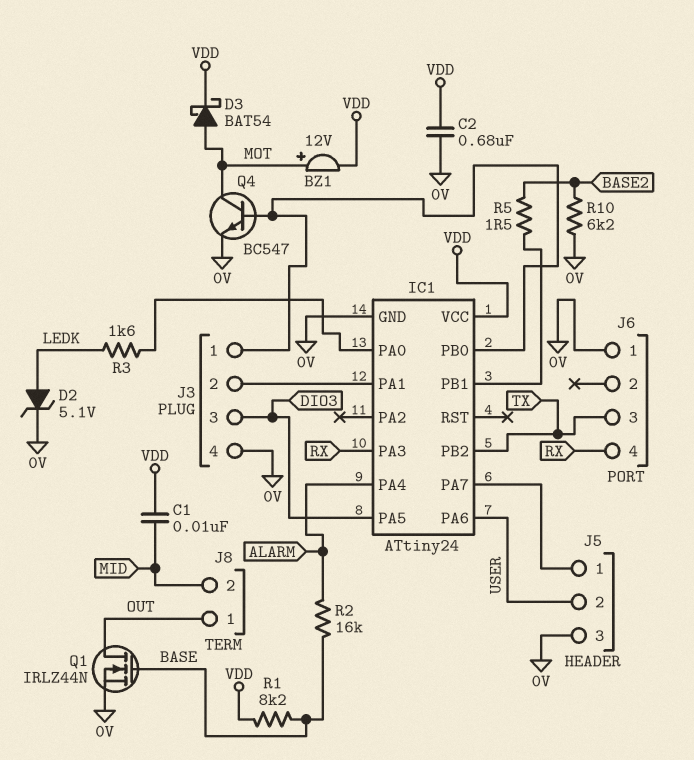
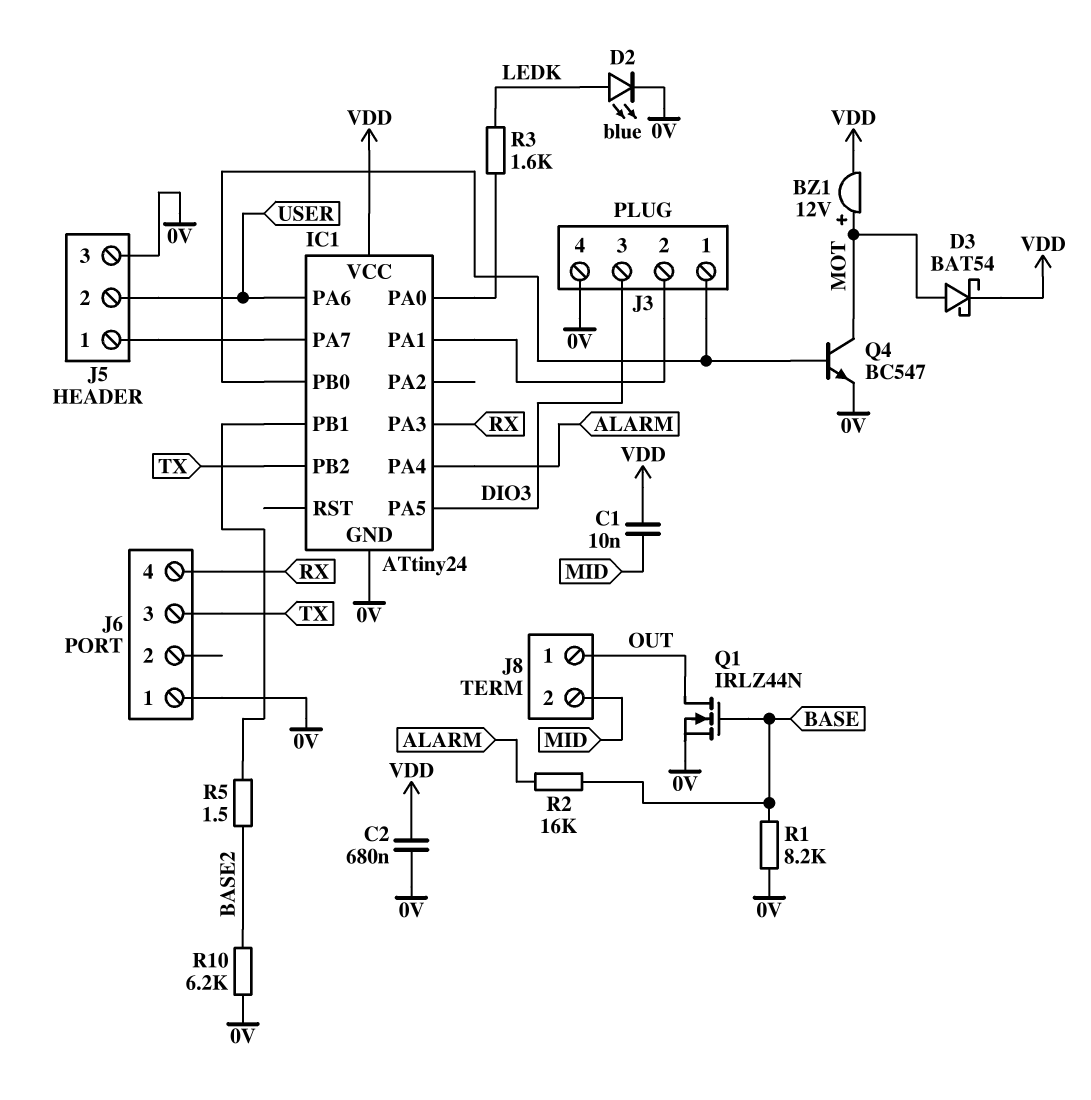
D2: zener 5.1V (A LEDK, K 0V) -> LED blue (A LEDK, K 0V)
R1: 8.2k (BASE, VDD) -> 8.2k (0V, BASE)

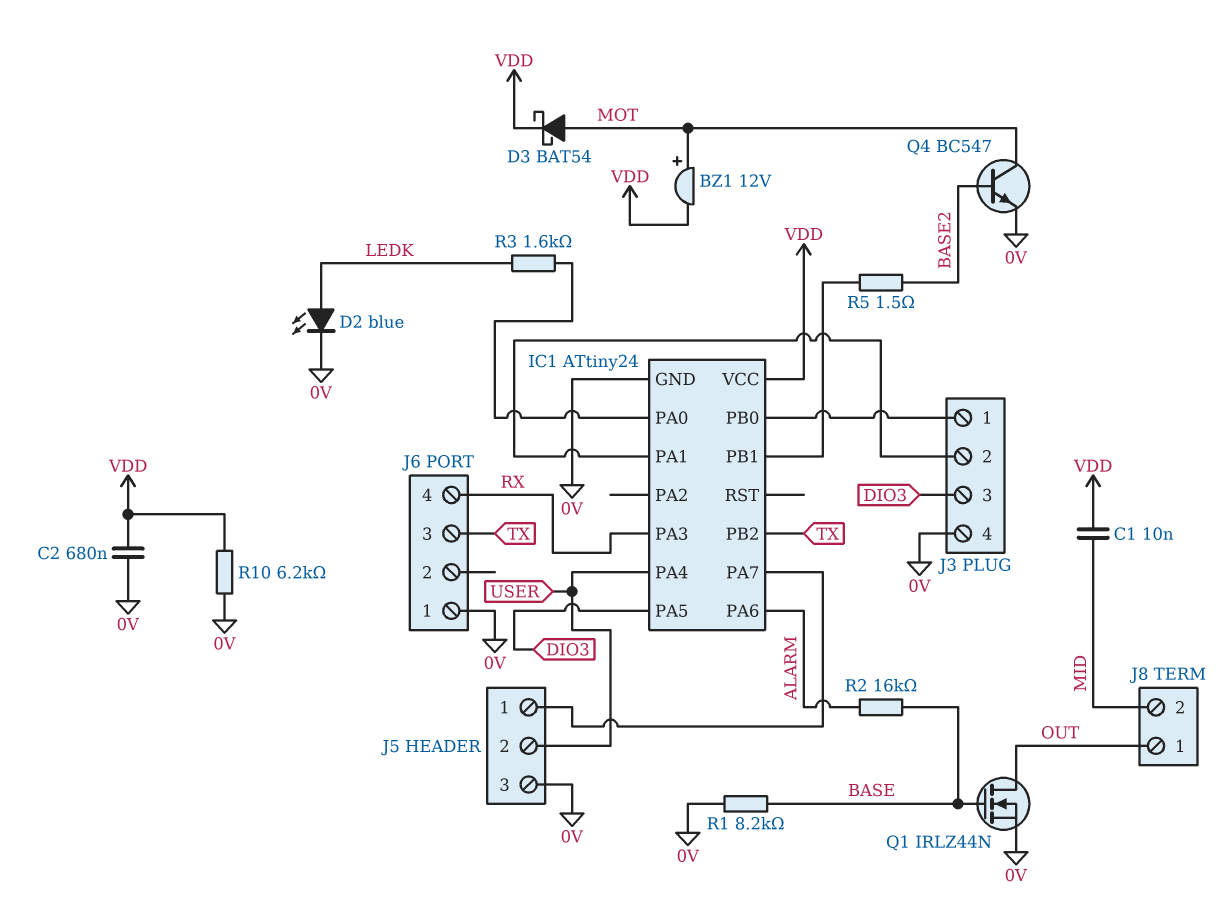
IC1 pin PA4: ALARM -> USER
IC1 pin PA6: USER -> ALARM
Q4: NPN BC547 (B IC1/PB0, C MOT, E 0V) -> NPN BC547 (B BASE2, C MOT, E 0V)
R10: 6.2k (0V, BASE2) -> 6.2k (0V, VDD)

